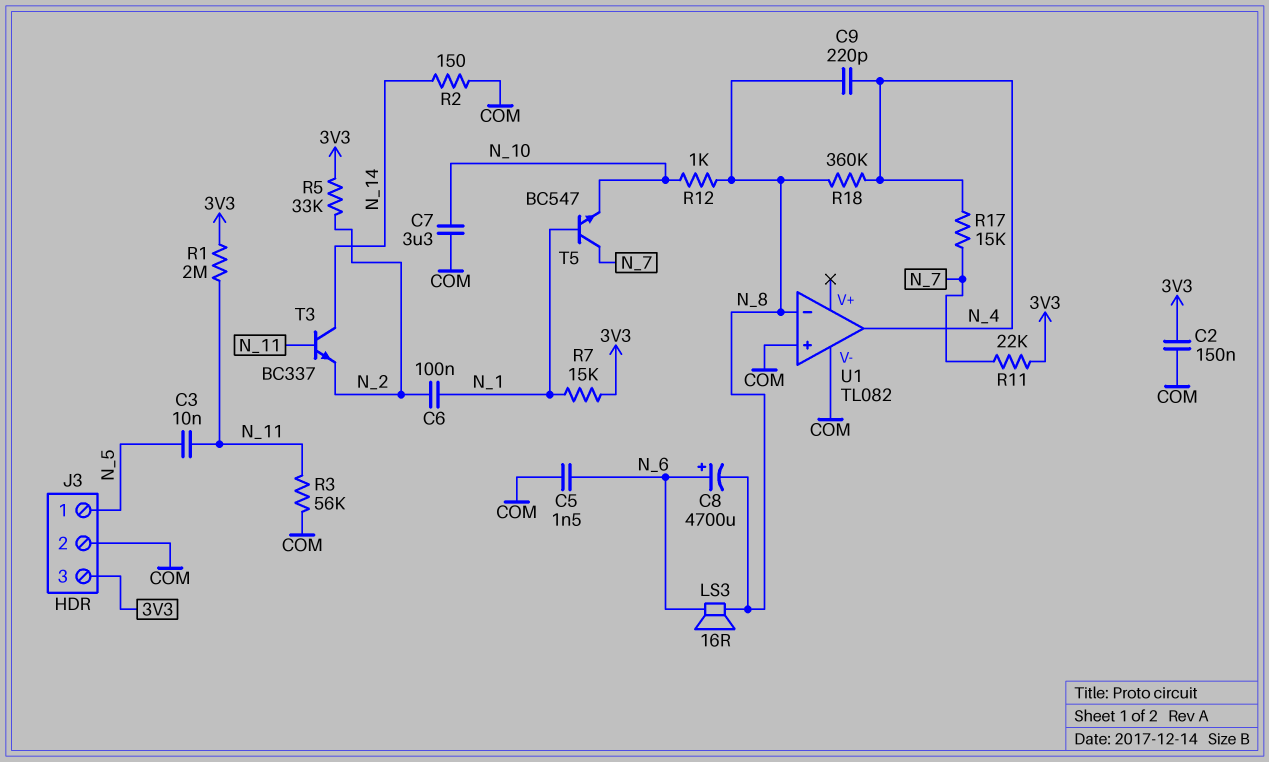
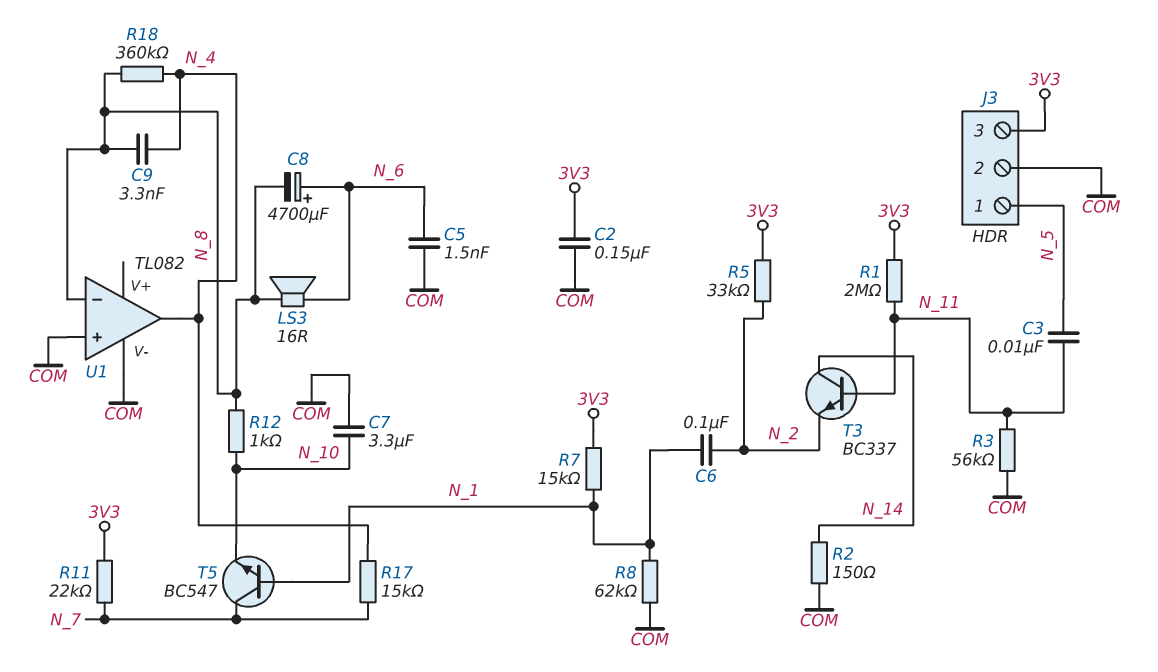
C9: 220pF (N_4, N_8) -> 3.3nF (N_4, N_8)
R8: none -> 62k (COM, N_1)

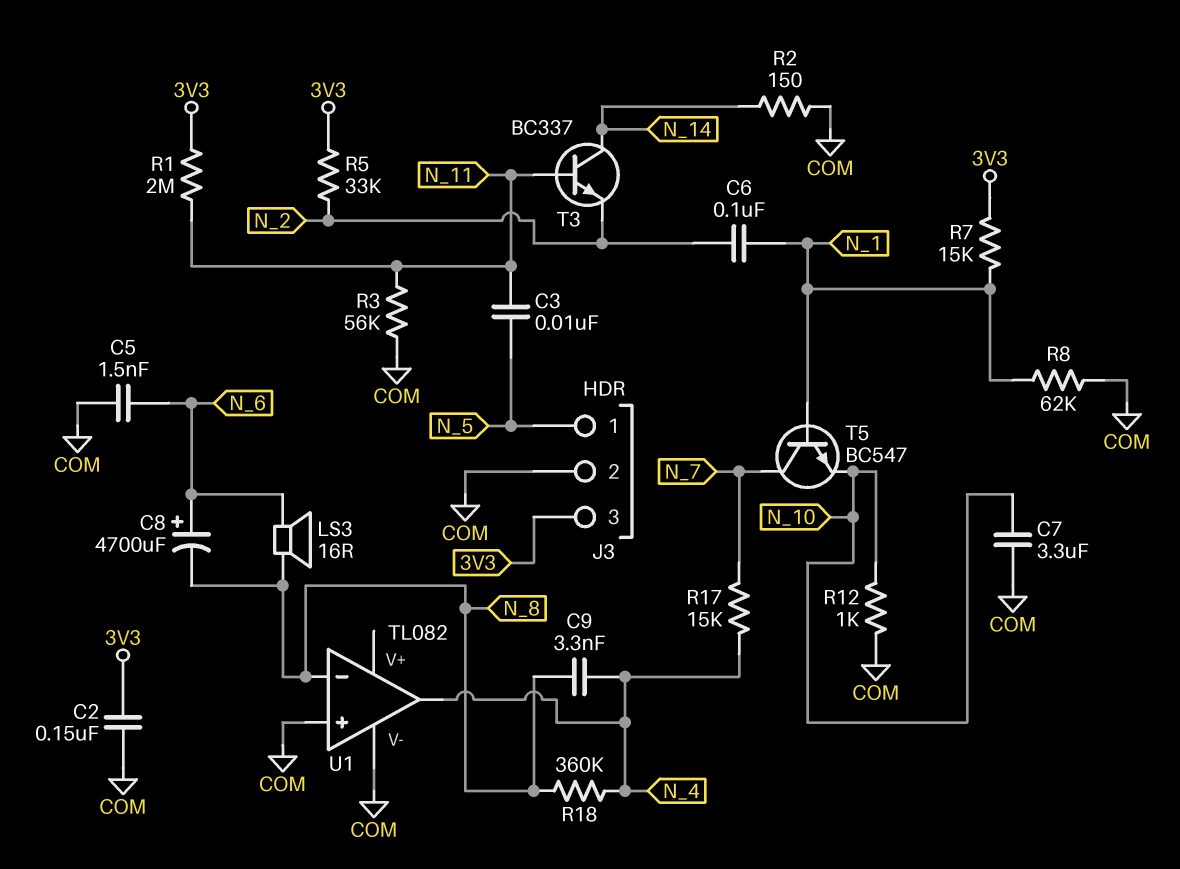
R11: 22k (3V3, N_7) -> none
R12: 1k (N_8, N_10) -> 1k (COM, N_10)

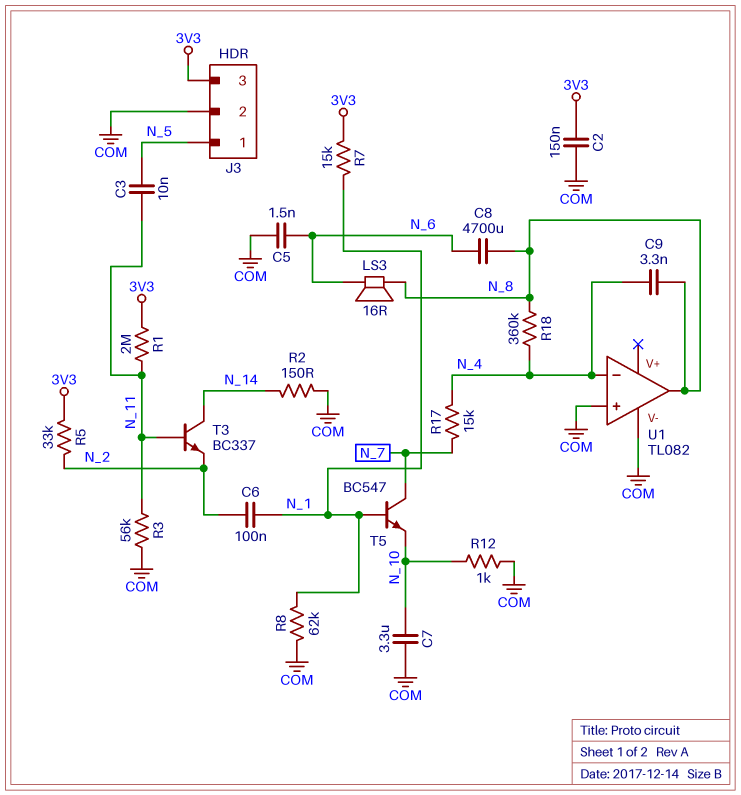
C8: 4700uF (plus N_6, minus N_8) -> 4700uF (N_6, N_8)
U1 pin in-: N_8 -> N_4
U1 pin out: N_4 -> N_8

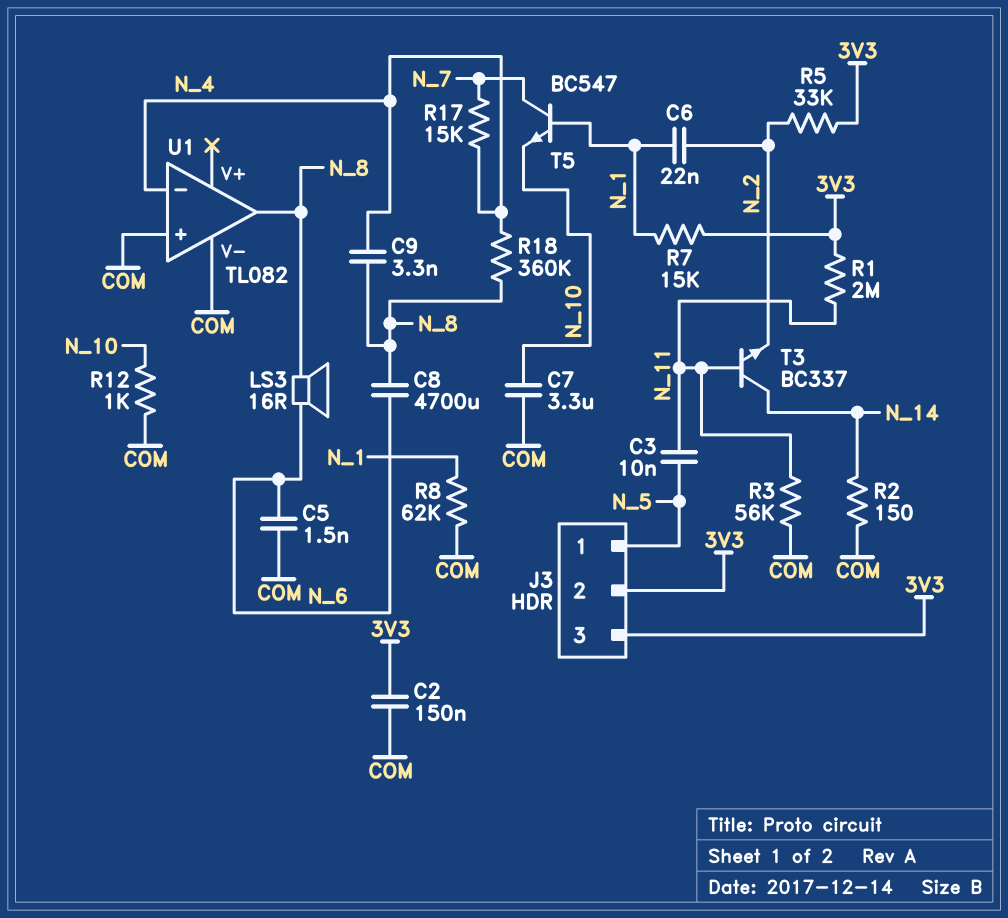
C6: 100nF (N_1, N_2) -> 22nF (N_1, N_2)
J3 pin 2: COM -> 3V3

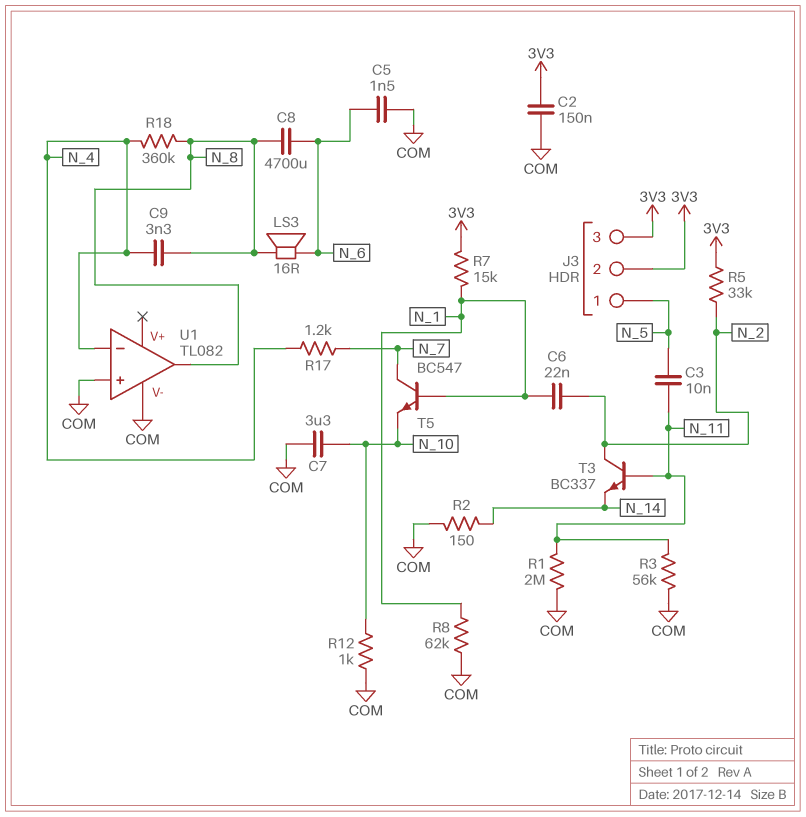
R1: 2M (3V3, N_11) -> 2M (COM, N_11)
R17: 15k (N_4, N_7) -> 1.2k (N_4, N_7)
T3: NPN BC337 (B N_11, C N_14, E N_2) -> NPN BC337 (B N_11, C N_2, E N_14)

